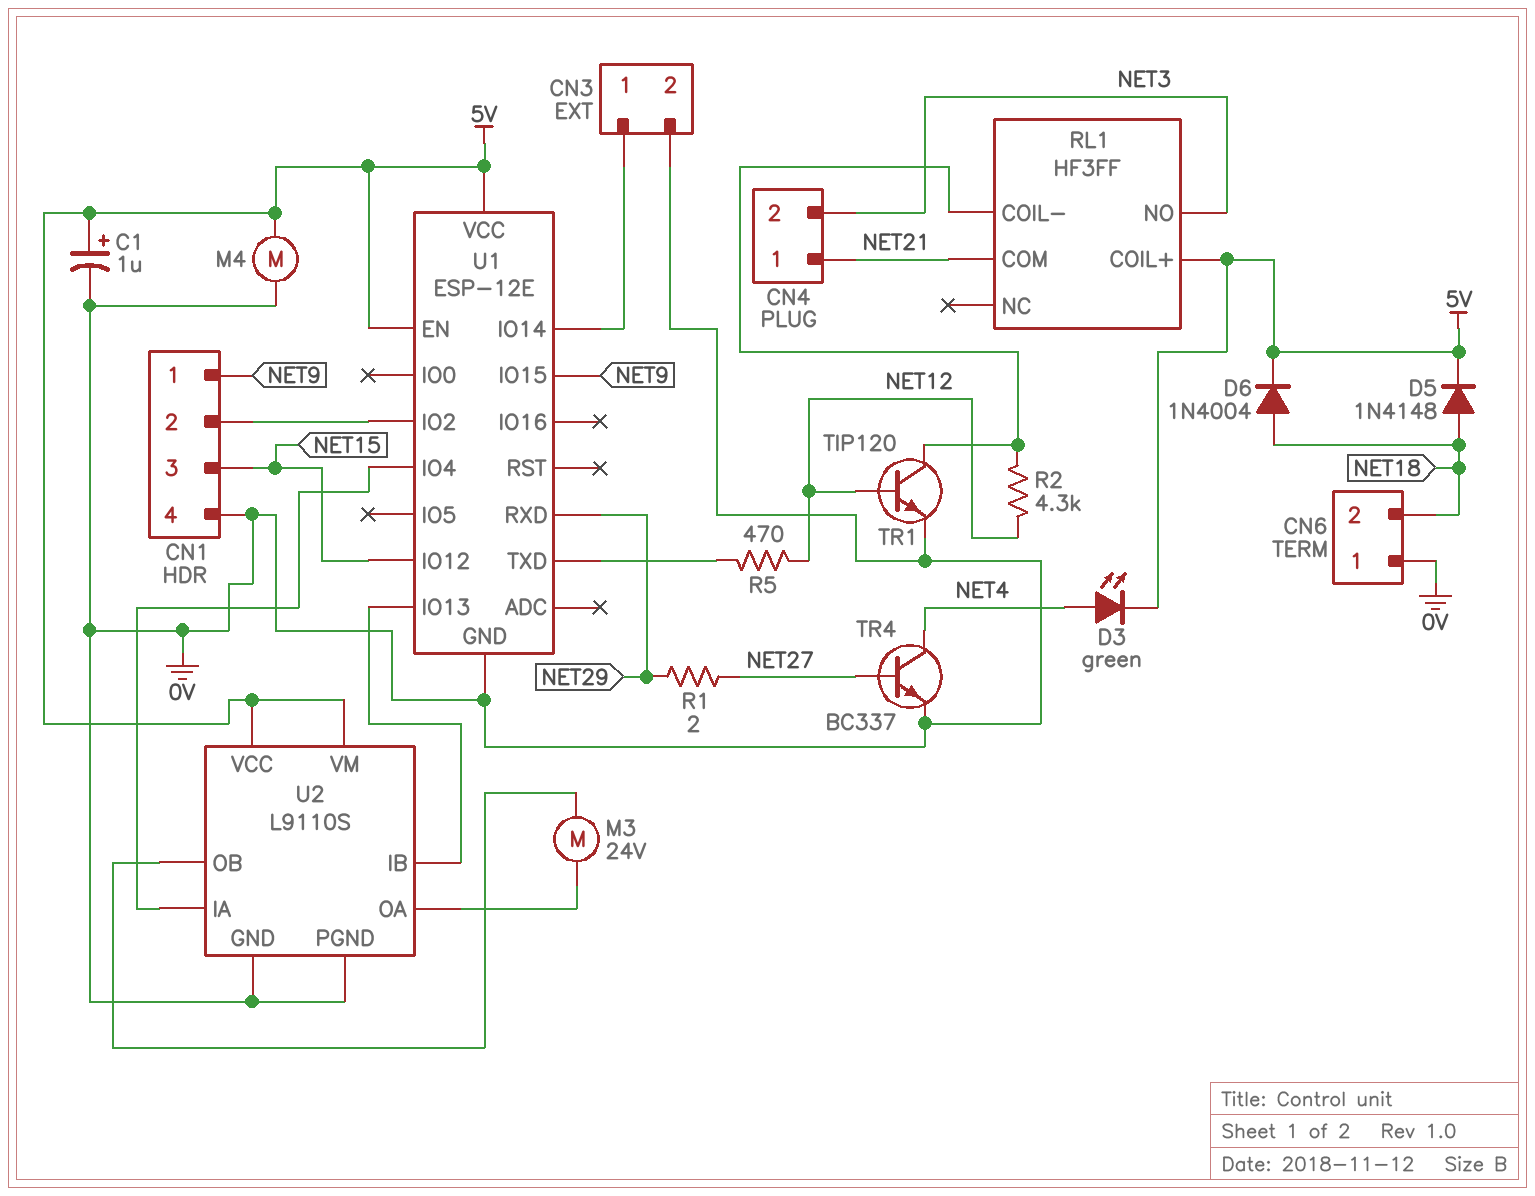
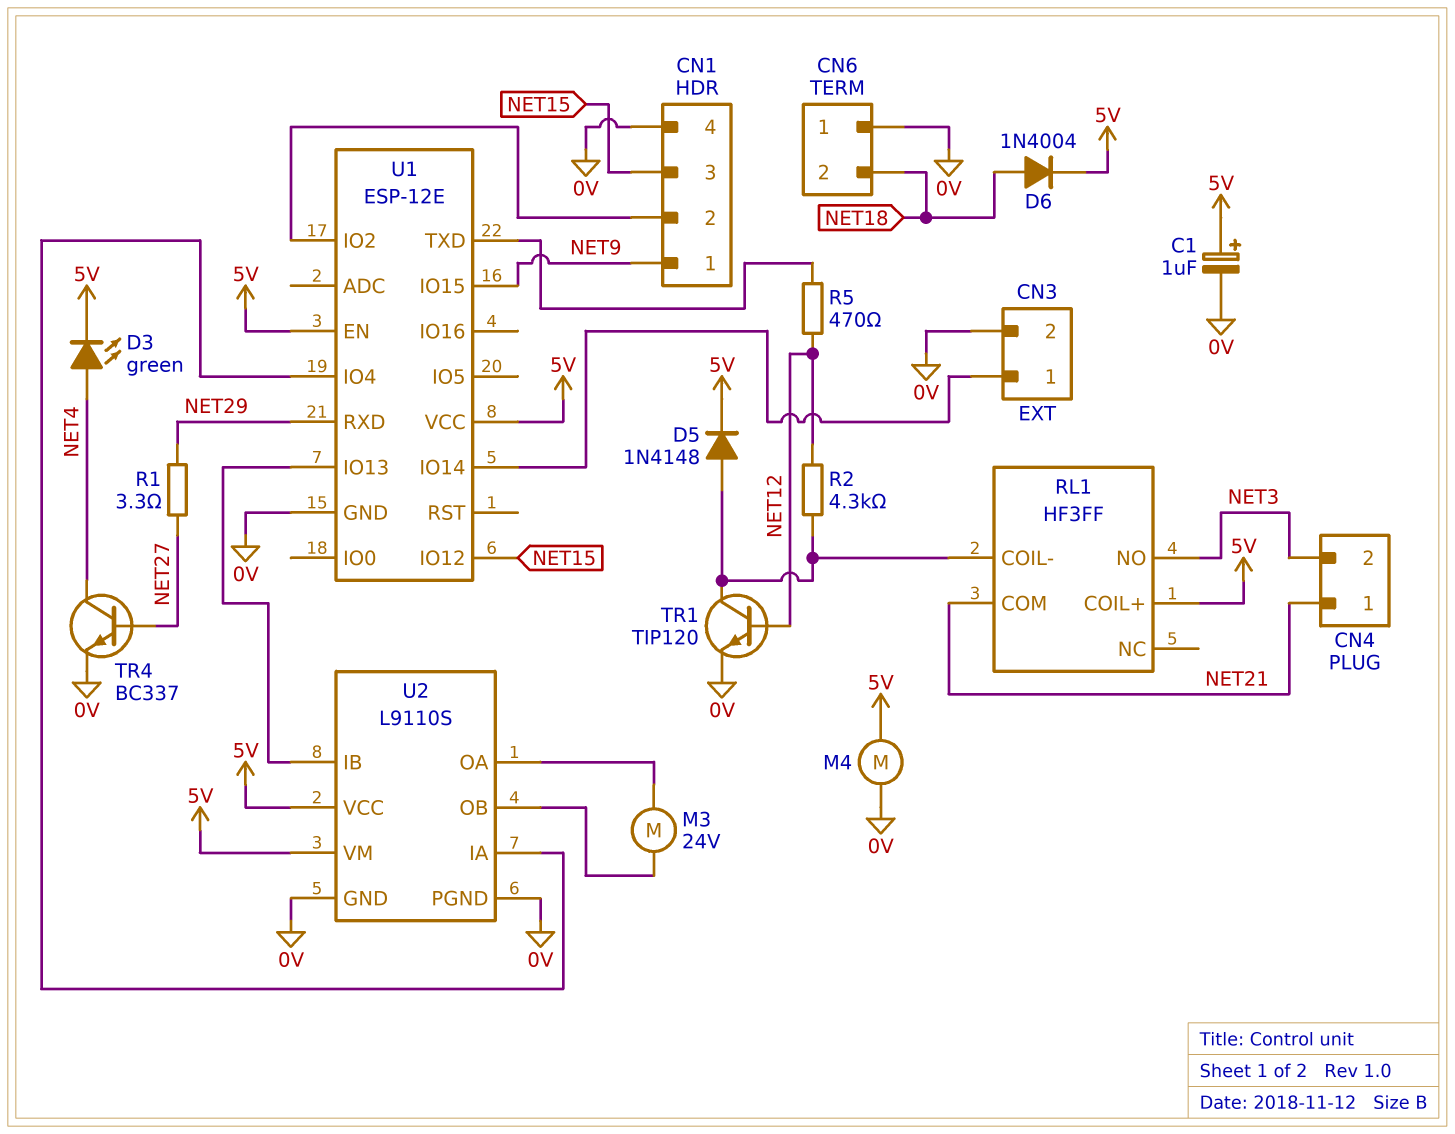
D5: diode 1N4148 (A NET18, K 5V) -> diode 1N4148 (A RL1/COIL-, K 5V)
R1: 2 (NET27, NET29) -> 3.3 (NET27, NET29)

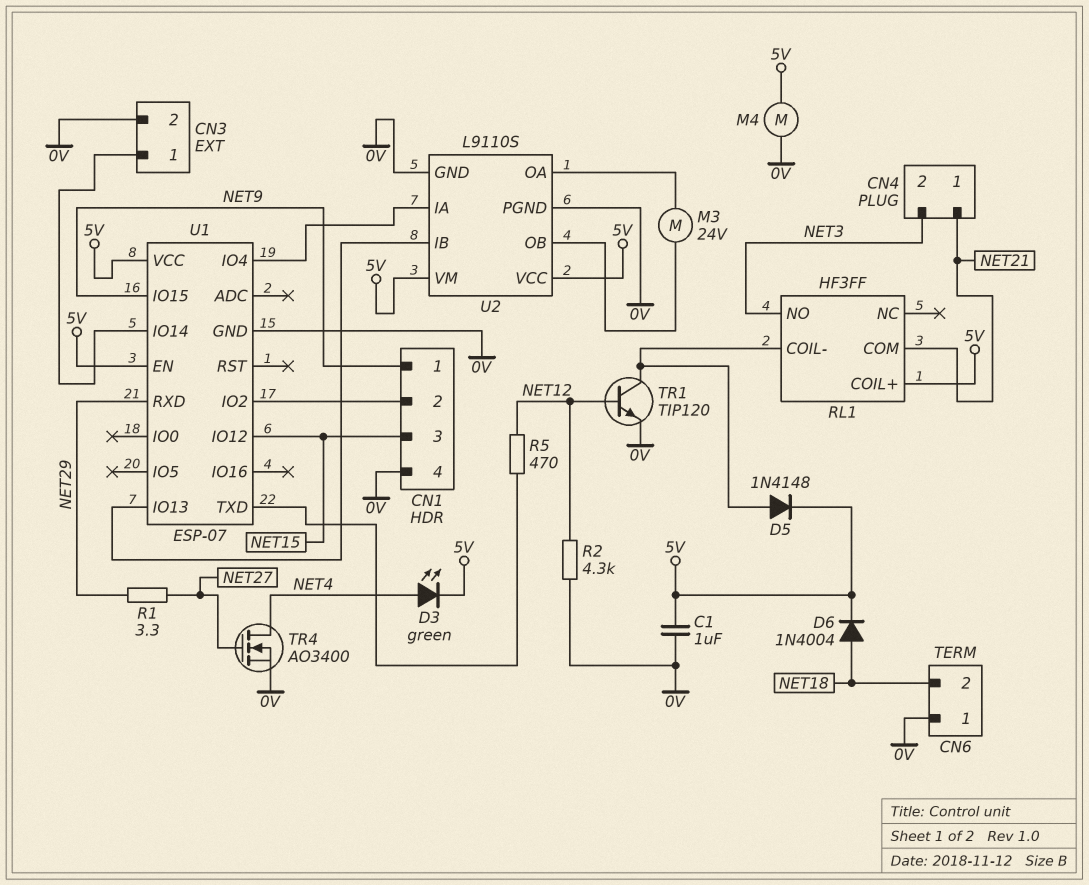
C1: 1uF (plus 5V, minus 0V) -> 1uF (0V, 5V)
R2: 4.3k (NET12, RL1/COIL-) -> 4.3k (0V, NET12)
TR4: NPN BC337 (B NET27, C NET4, E 0V) -> NMOS AO3400 (G NET27, D NET4, S 0V)
U1: ESP-12E -> ESP-07

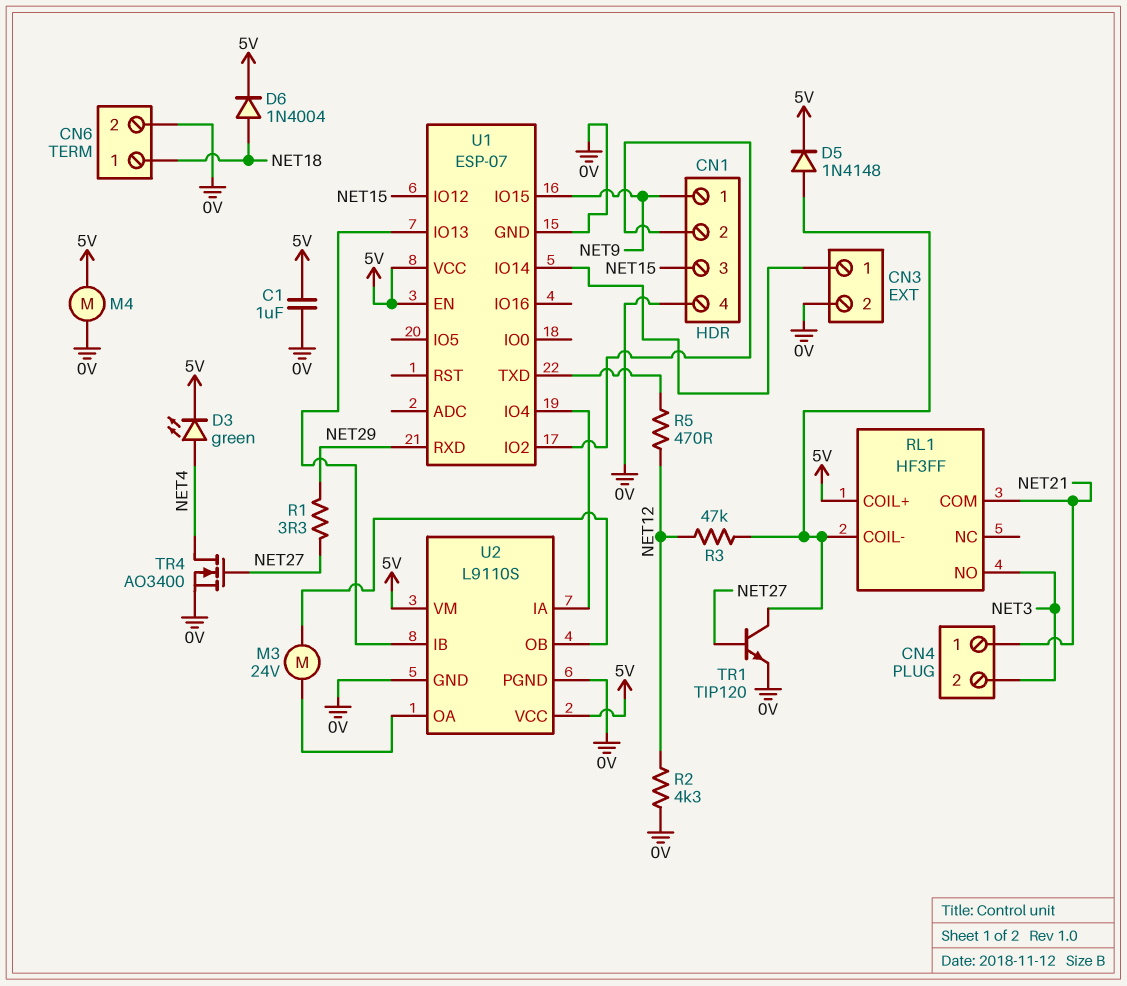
CN6 pin 1: 0V -> NET18
CN6 pin 2: NET18 -> 0V
R3: none -> 47k (NET12, RL1/COIL-)
TR1: NPN TIP120 (B NET12, C RL1/COIL-, E 0V) -> NPN TIP120 (B NET27, C RL1/COIL-, E 0V)

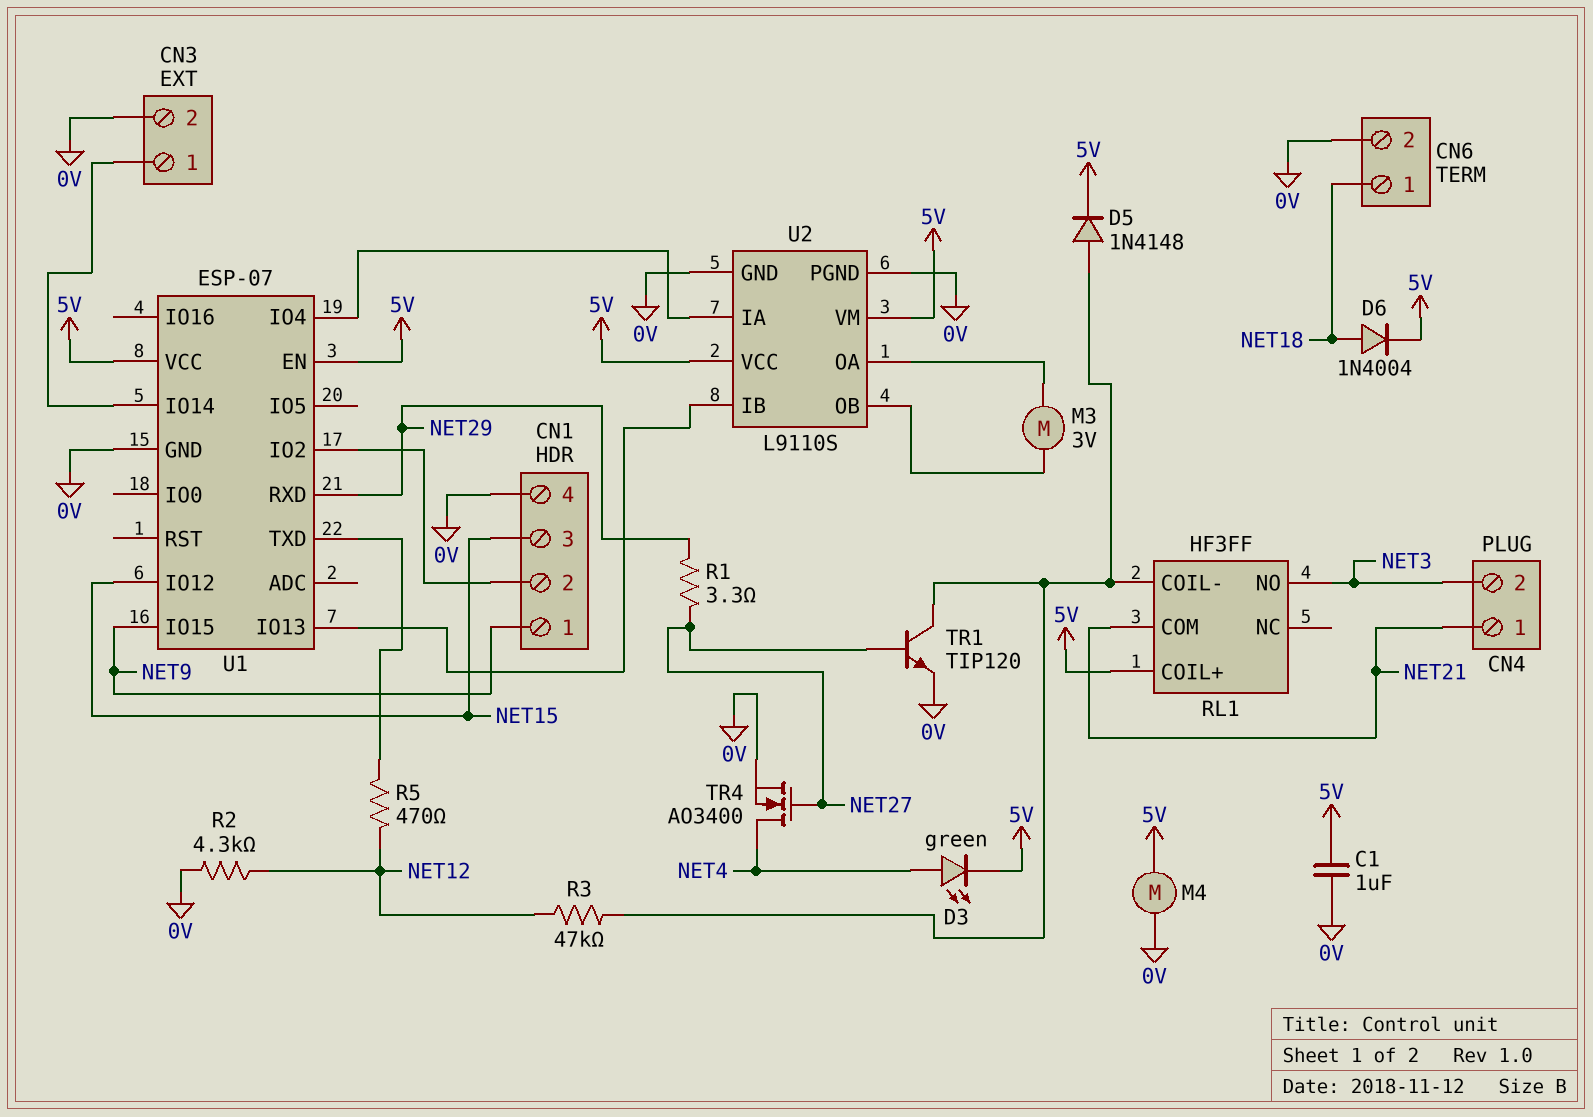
M3: motor 24V (U2/OA, U2/OB) -> motor 3V (U2/OA, U2/OB)

